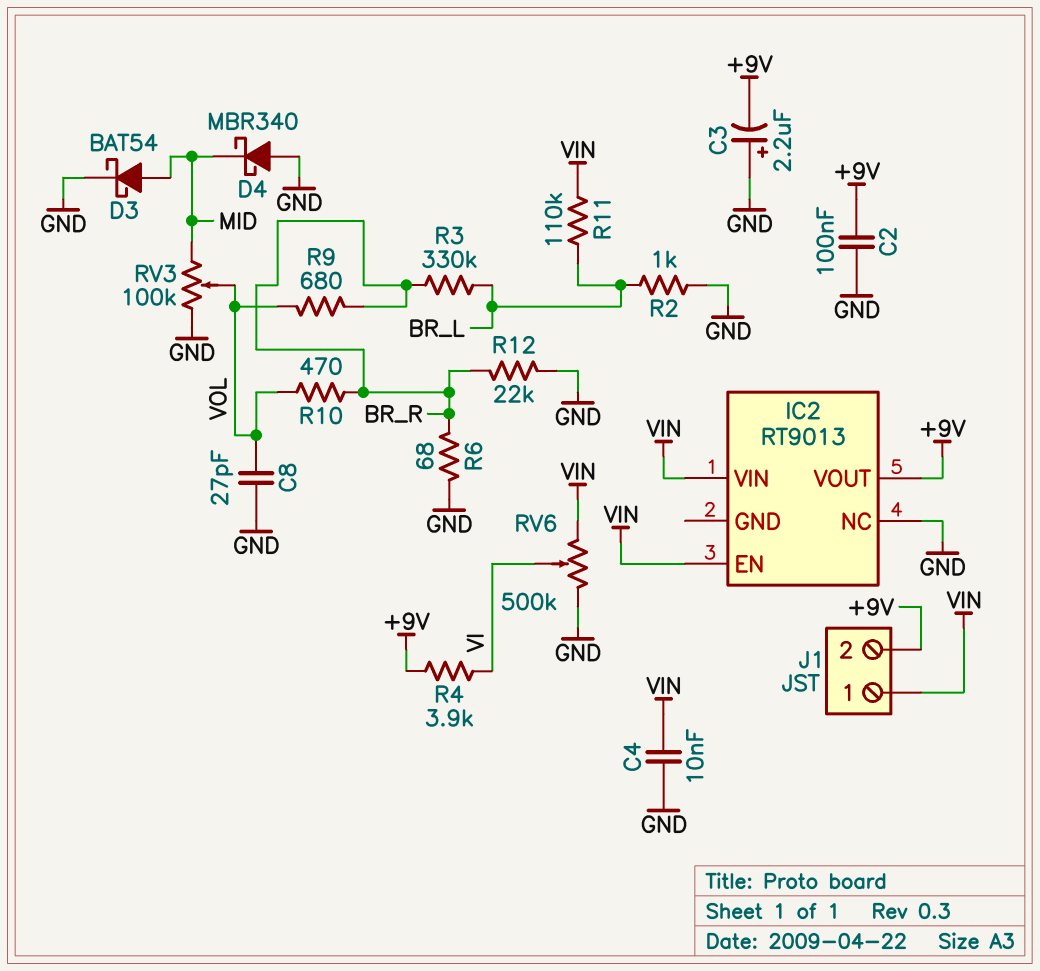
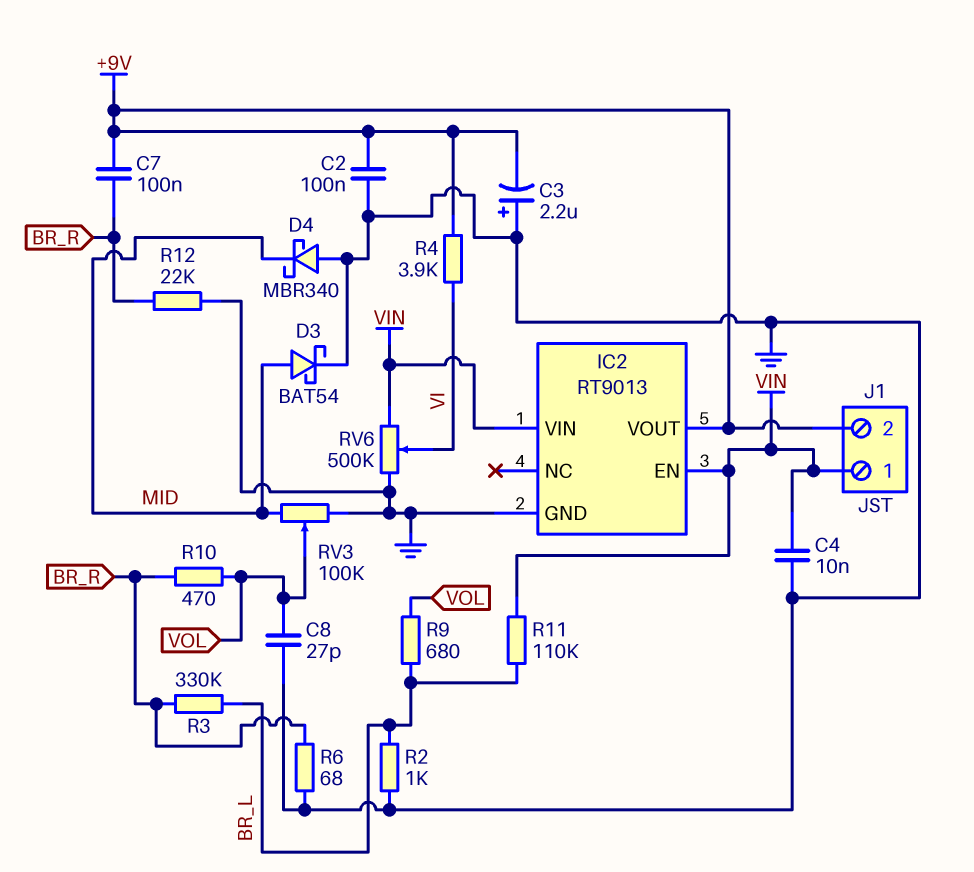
C7: none -> 100nF (+9V, BR_R)
IC2 pin GND: none -> GND
IC2 pin NC: GND -> none
R9: 680 (BR_R, VOL) -> 680 (BR_L, VOL)

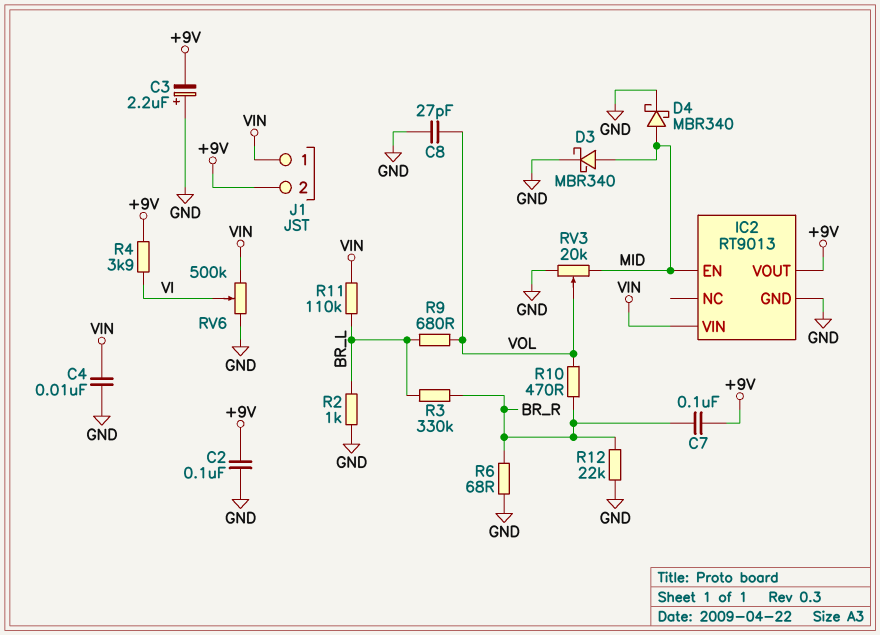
D3: schottky BAT54 (A MID, K GND) -> schottky MBR340 (A MID, K GND)
D4: schottky MBR340 (A GND, K MID) -> schottky MBR340 (A MID, K GND)
IC2 pin EN: VIN -> MID
RV3: 100k (GND, MID, wiper VOL) -> 20k (GND, MID, wiper VOL)

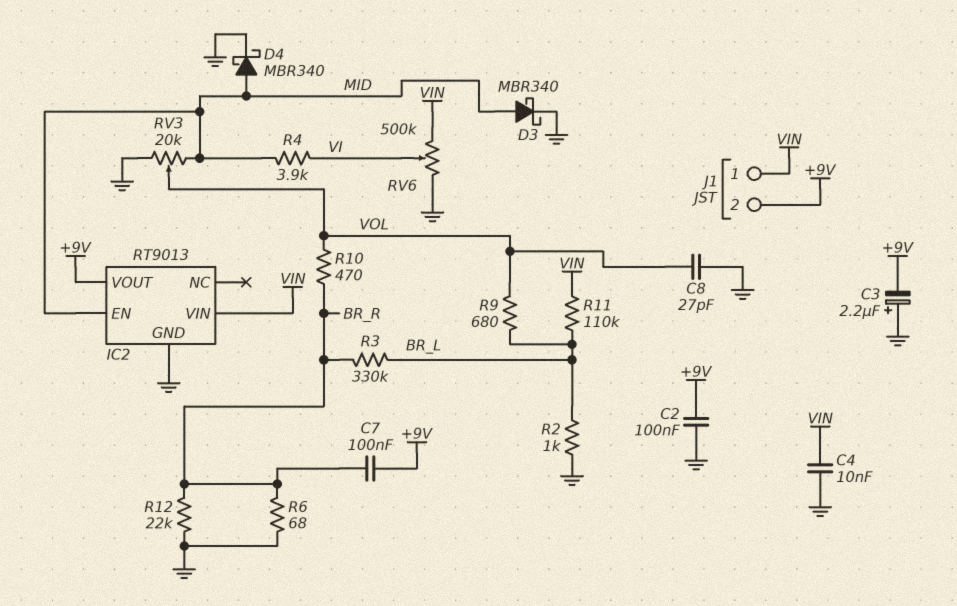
R4: 3.9k (+9V, VI) -> 3.9k (MID, VI)

